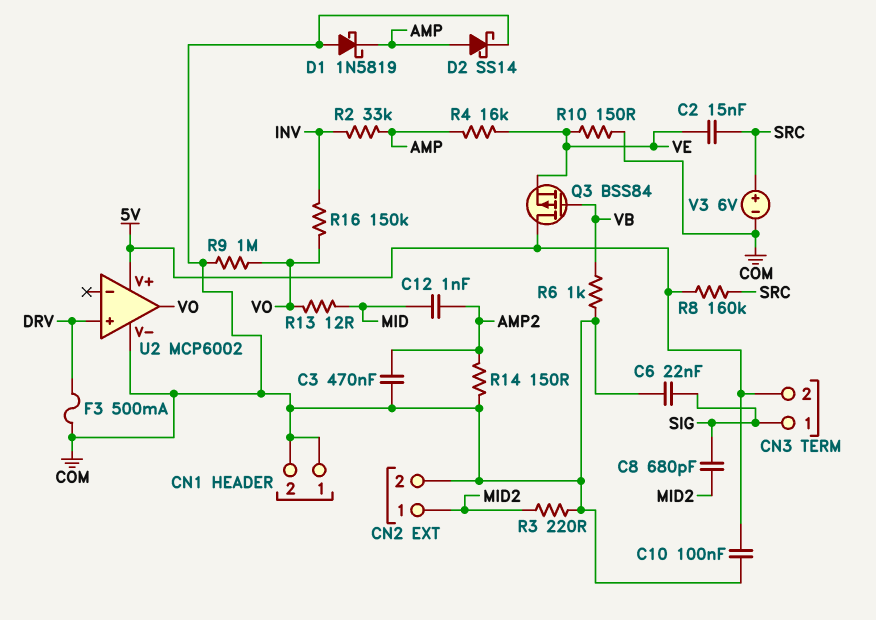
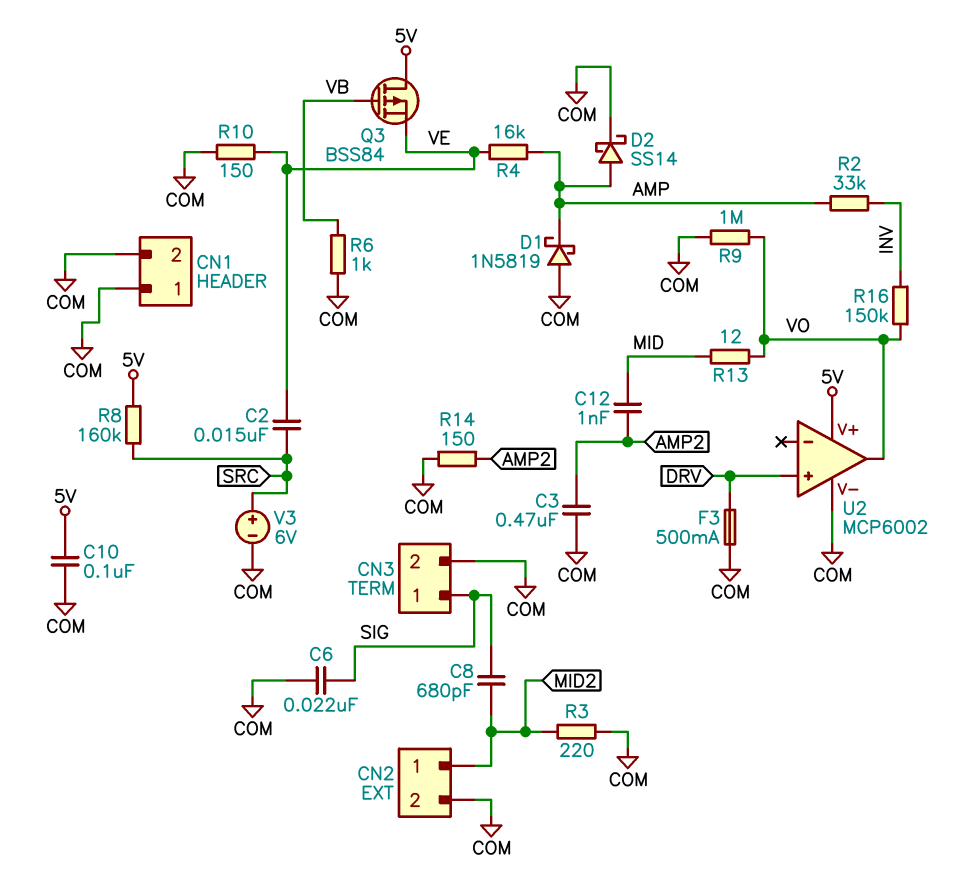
CN3 pin 2: 5V -> COM

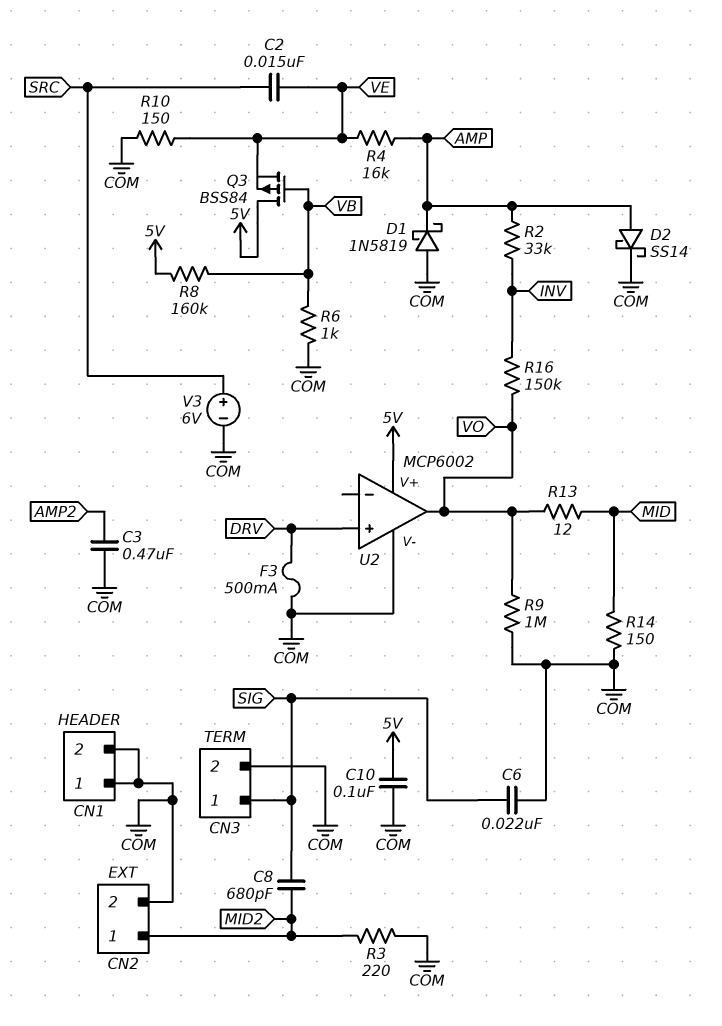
C12: 1nF (AMP2, MID) -> none
R8: 160k (5V, SRC) -> 160k (5V, VB)
R14: 150 (AMP2, COM) -> 150 (COM, MID)

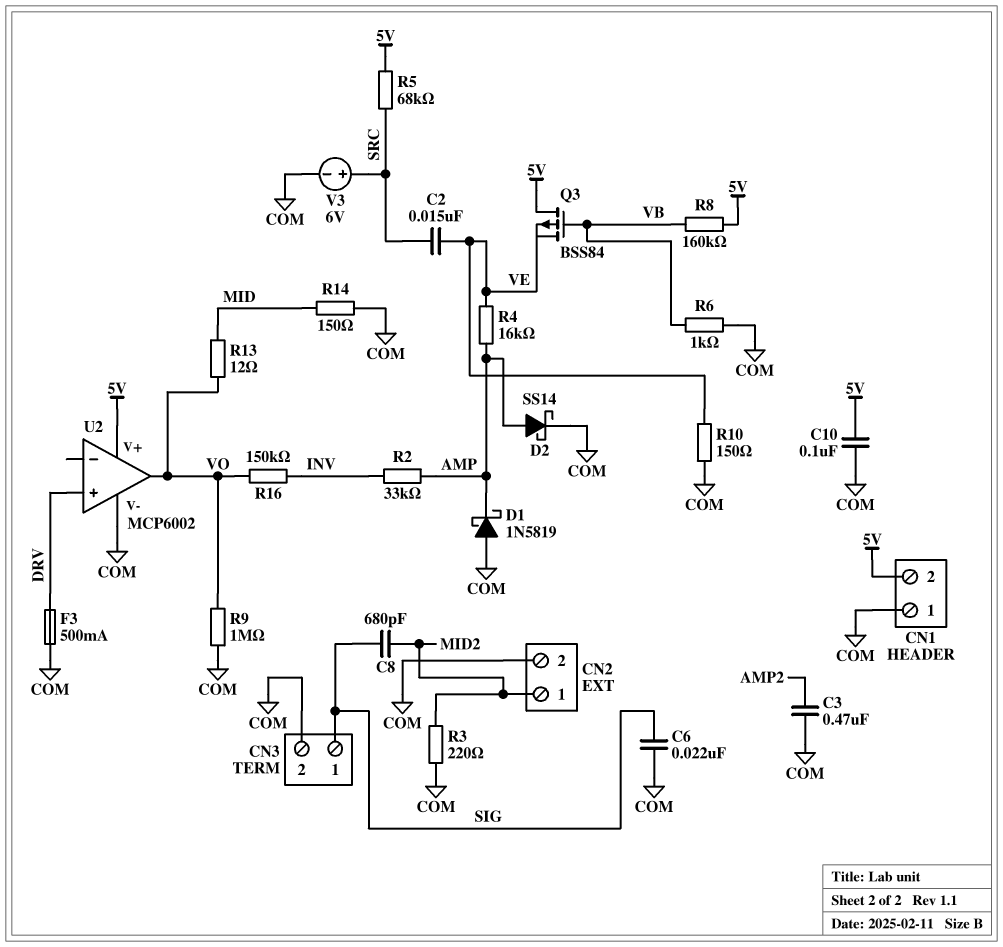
CN1 pin 2: COM -> 5V
R5: none -> 68k (5V, SRC)

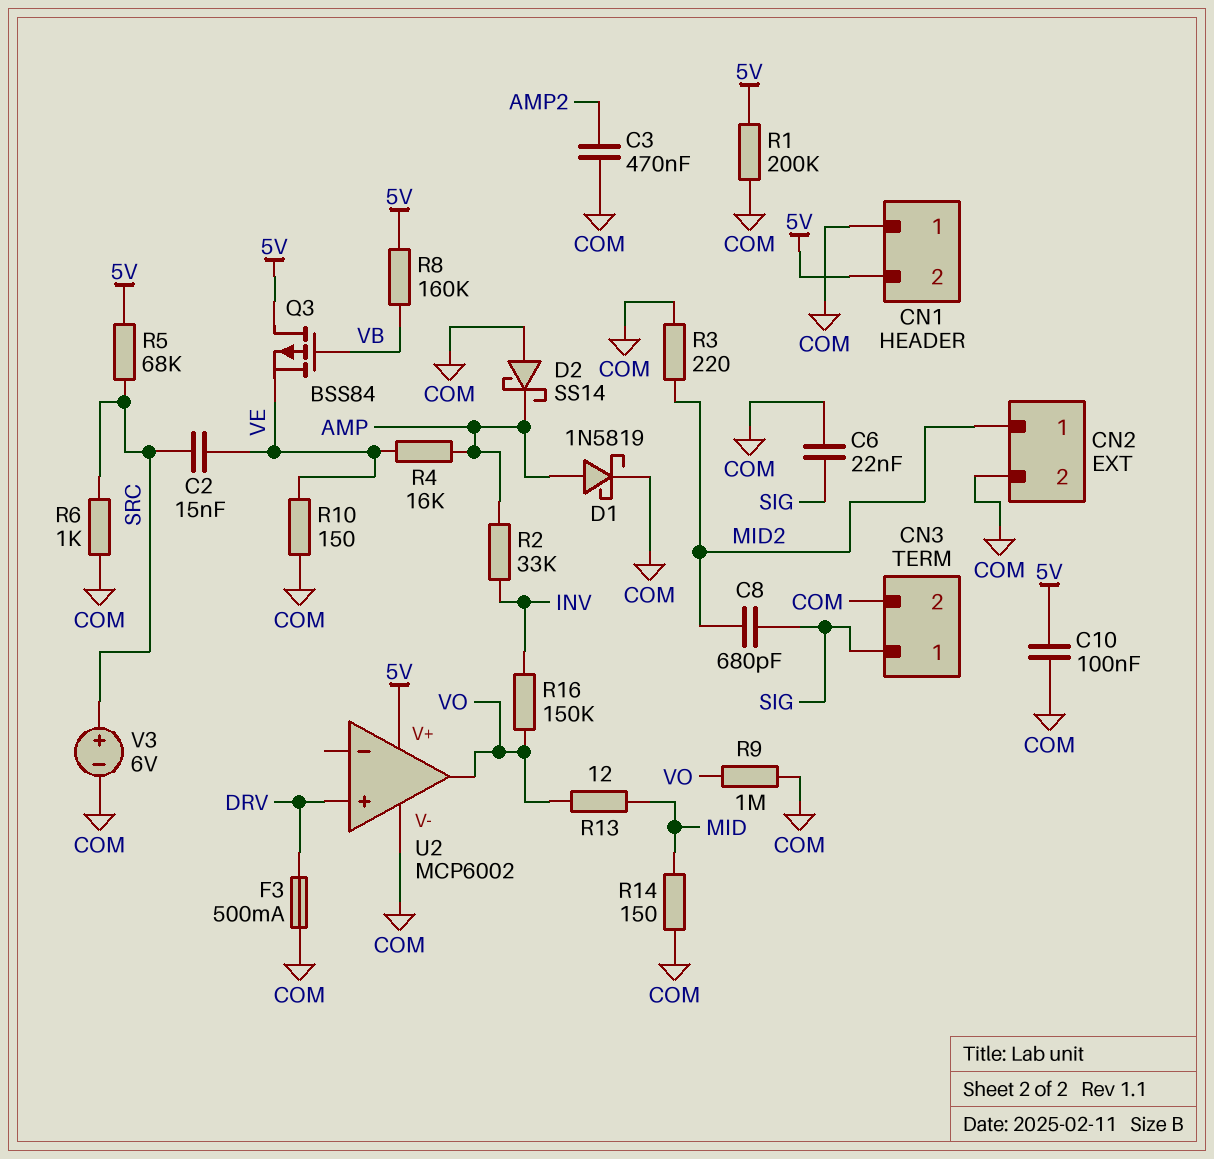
D1: schottky 1N5819 (A COM, K AMP) -> schottky 1N5819 (A AMP, K COM)
D2: schottky SS14 (A AMP, K COM) -> schottky SS14 (A COM, K AMP)
R1: none -> 200k (5V, COM)
R6: 1k (COM, VB) -> 1k (COM, SRC)

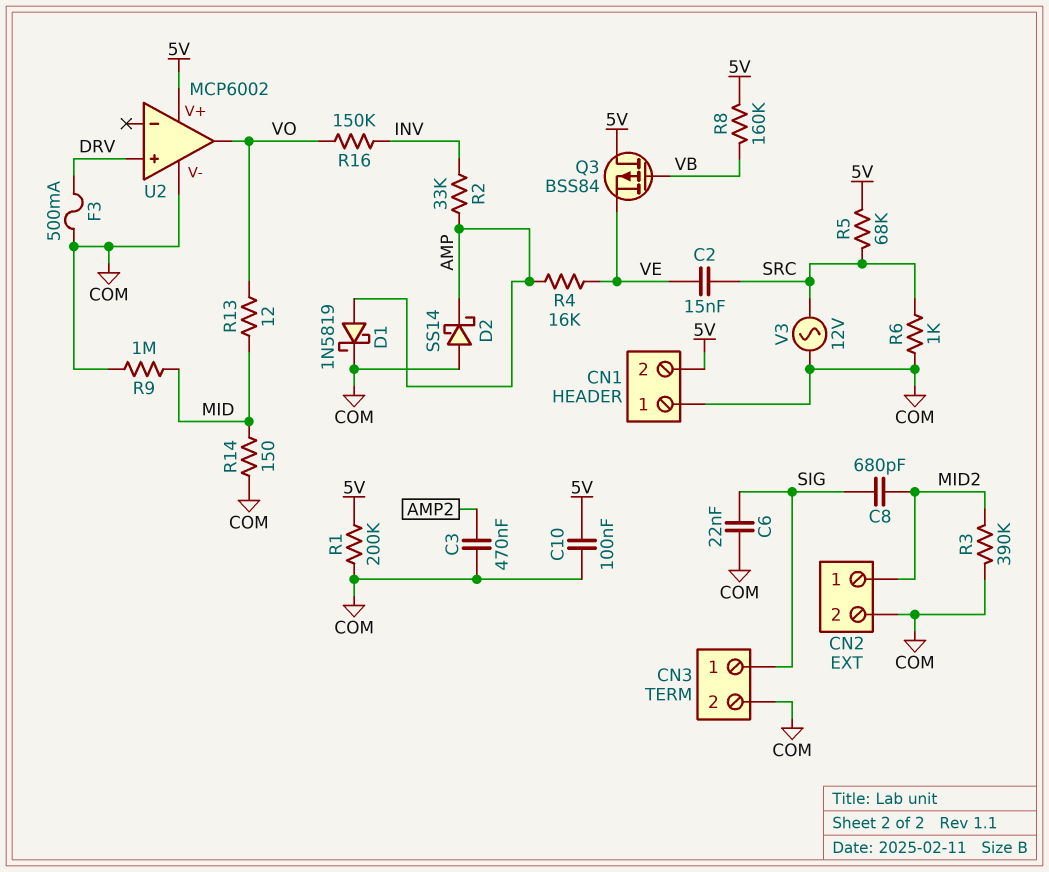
R3: 220 (COM, MID2) -> 390k (COM, MID2)
R9: 1M (COM, VO) -> 1M (COM, MID)
R10: 150 (COM, VE) -> none
V3: 6V (plus SRC, minus COM) -> AC 12V (COM, SRC)

